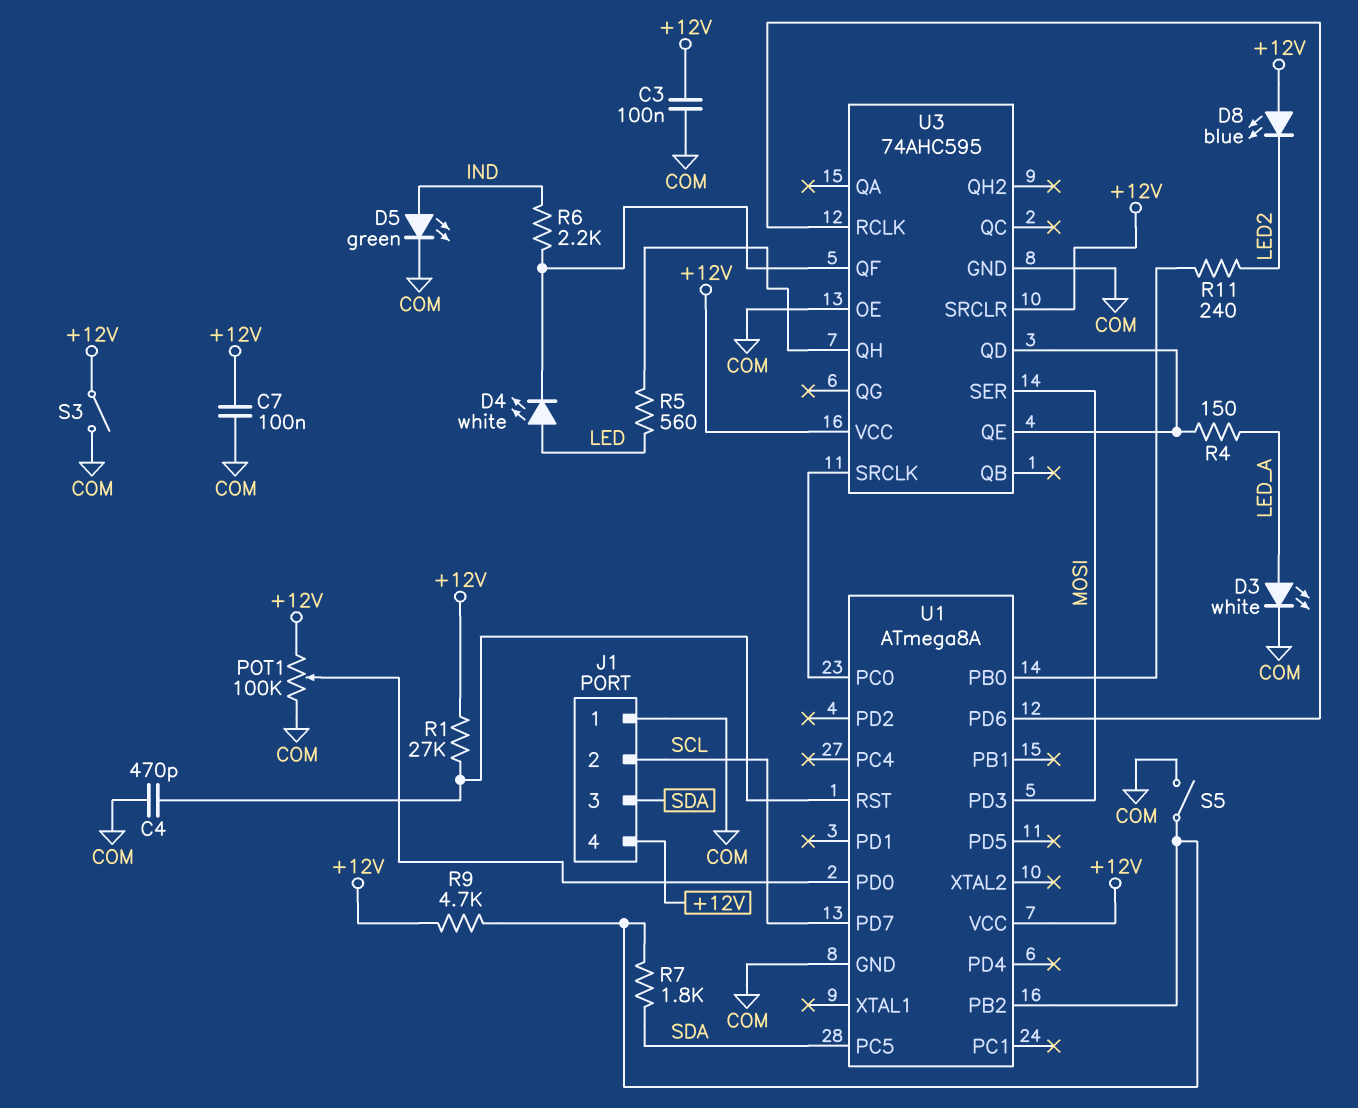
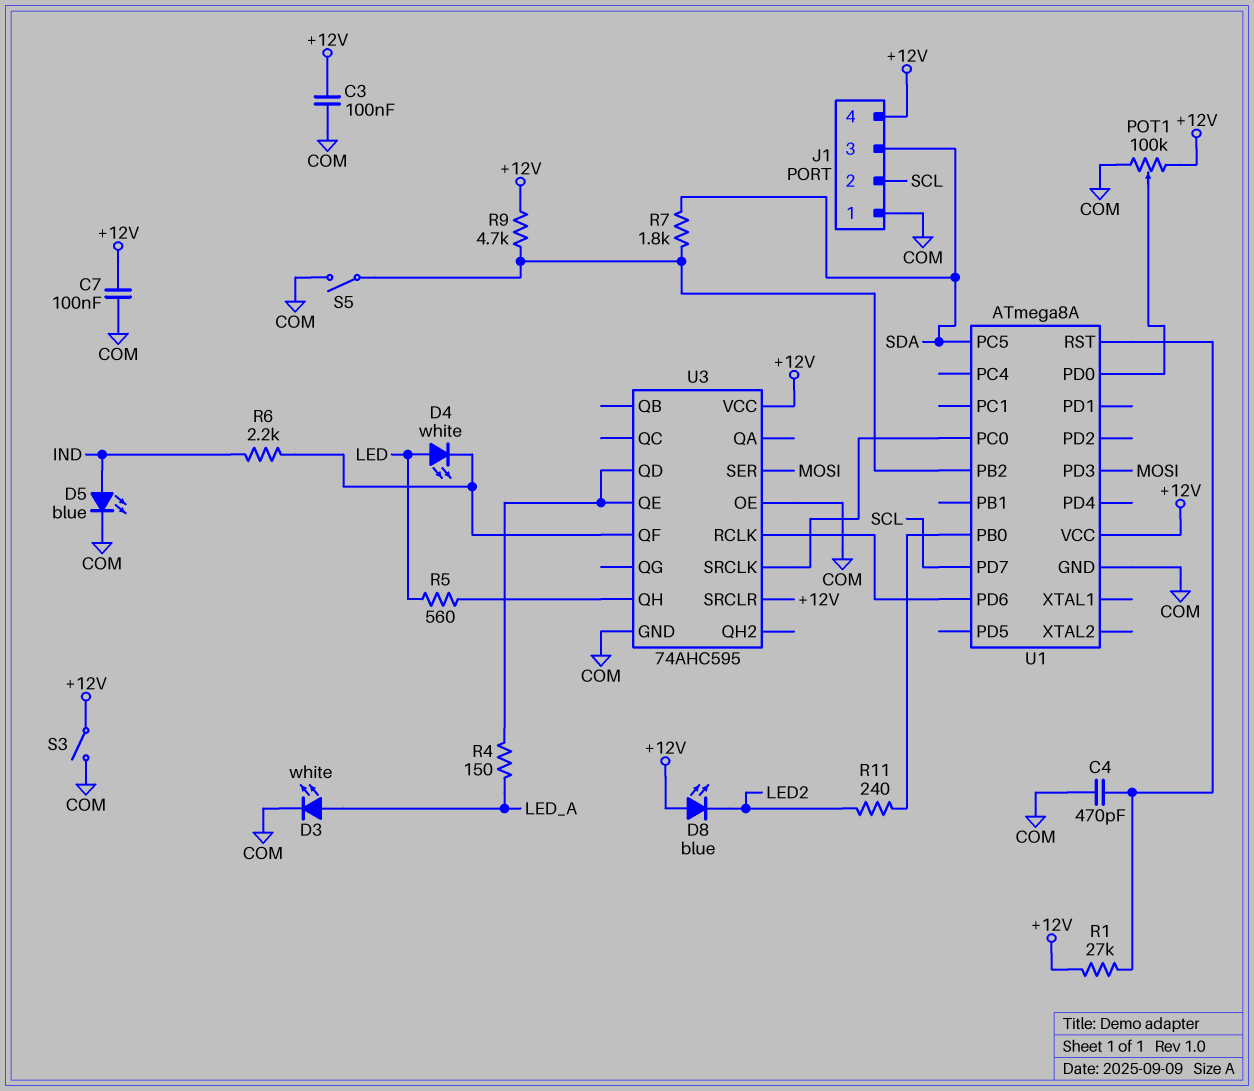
D5: LED green (A IND, K COM) -> LED blue (A IND, K COM)

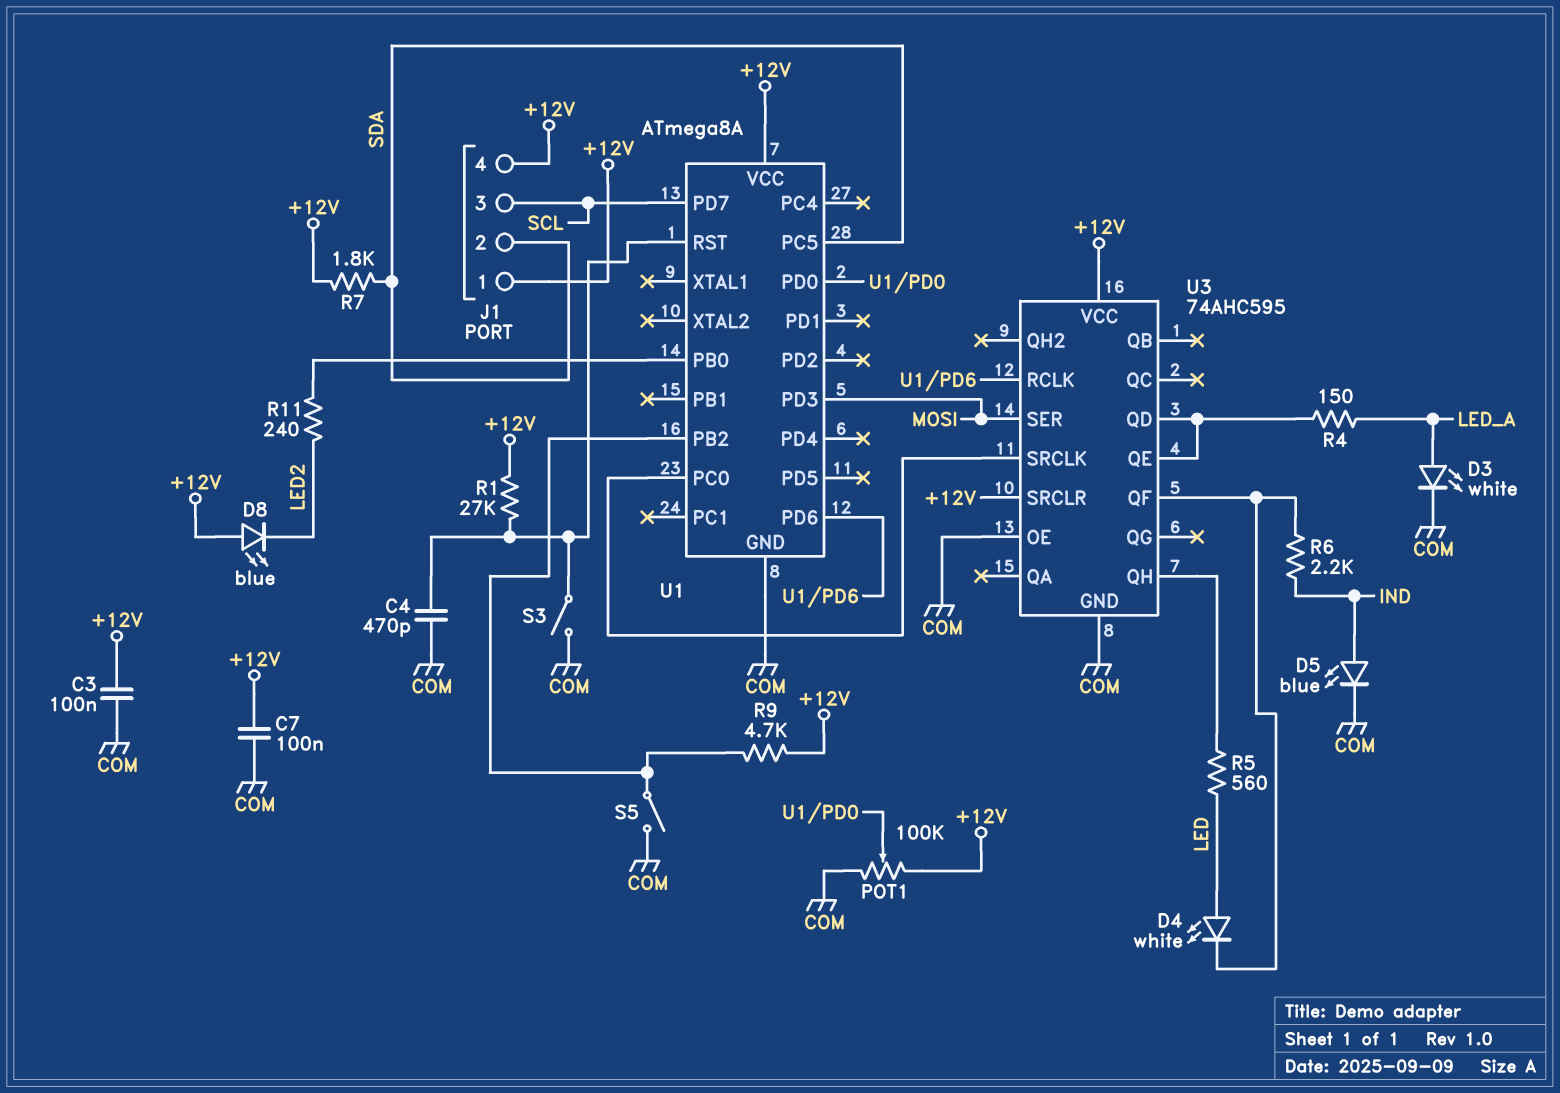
J1 pin 1: COM -> +12V
J1 pin 2: SCL -> SDA
J1 pin 3: SDA -> SCL
R7: 1.8k (SDA, U1/PB2) -> 1.8k (+12V, SDA)
S3: switch (+12V, COM) -> switch (COM, U1/RST)

